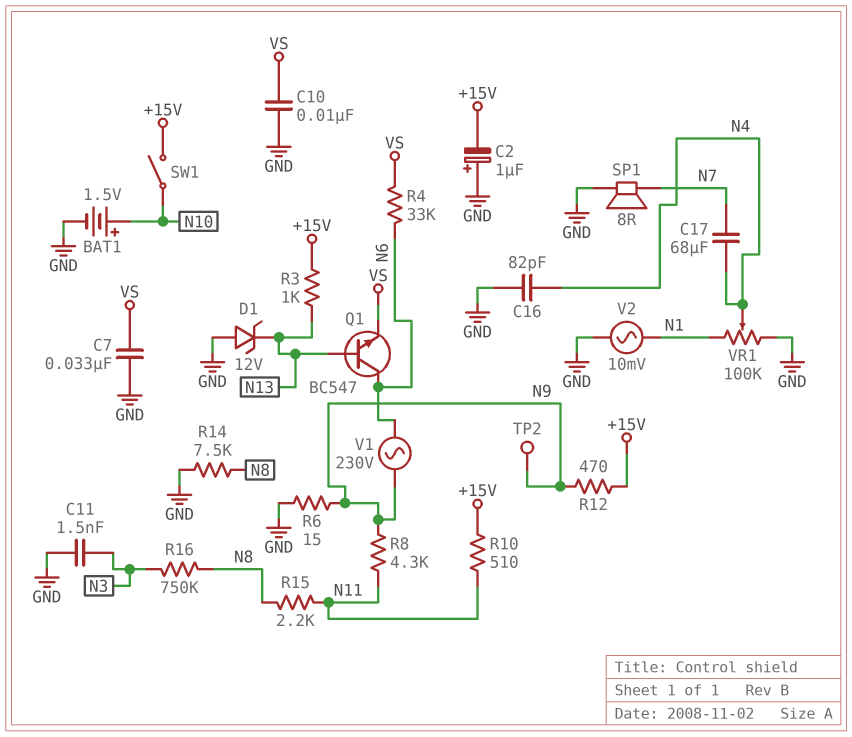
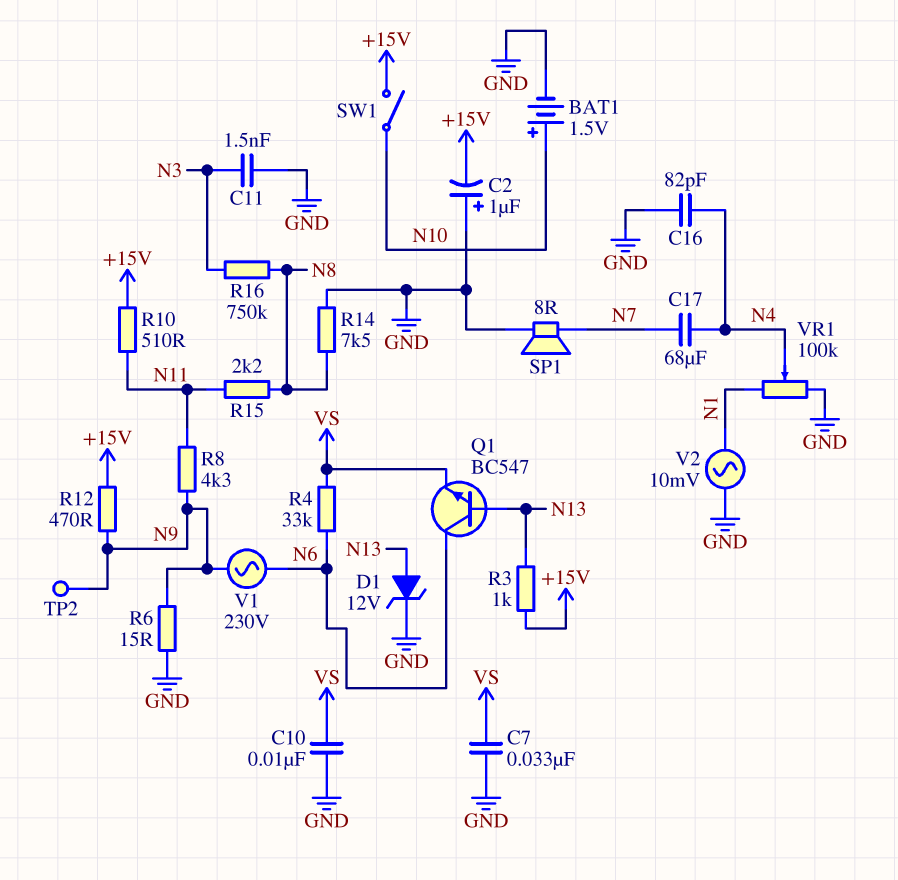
D1: zener 12V (A GND, K N13) -> zener 12V (A N13, K GND)

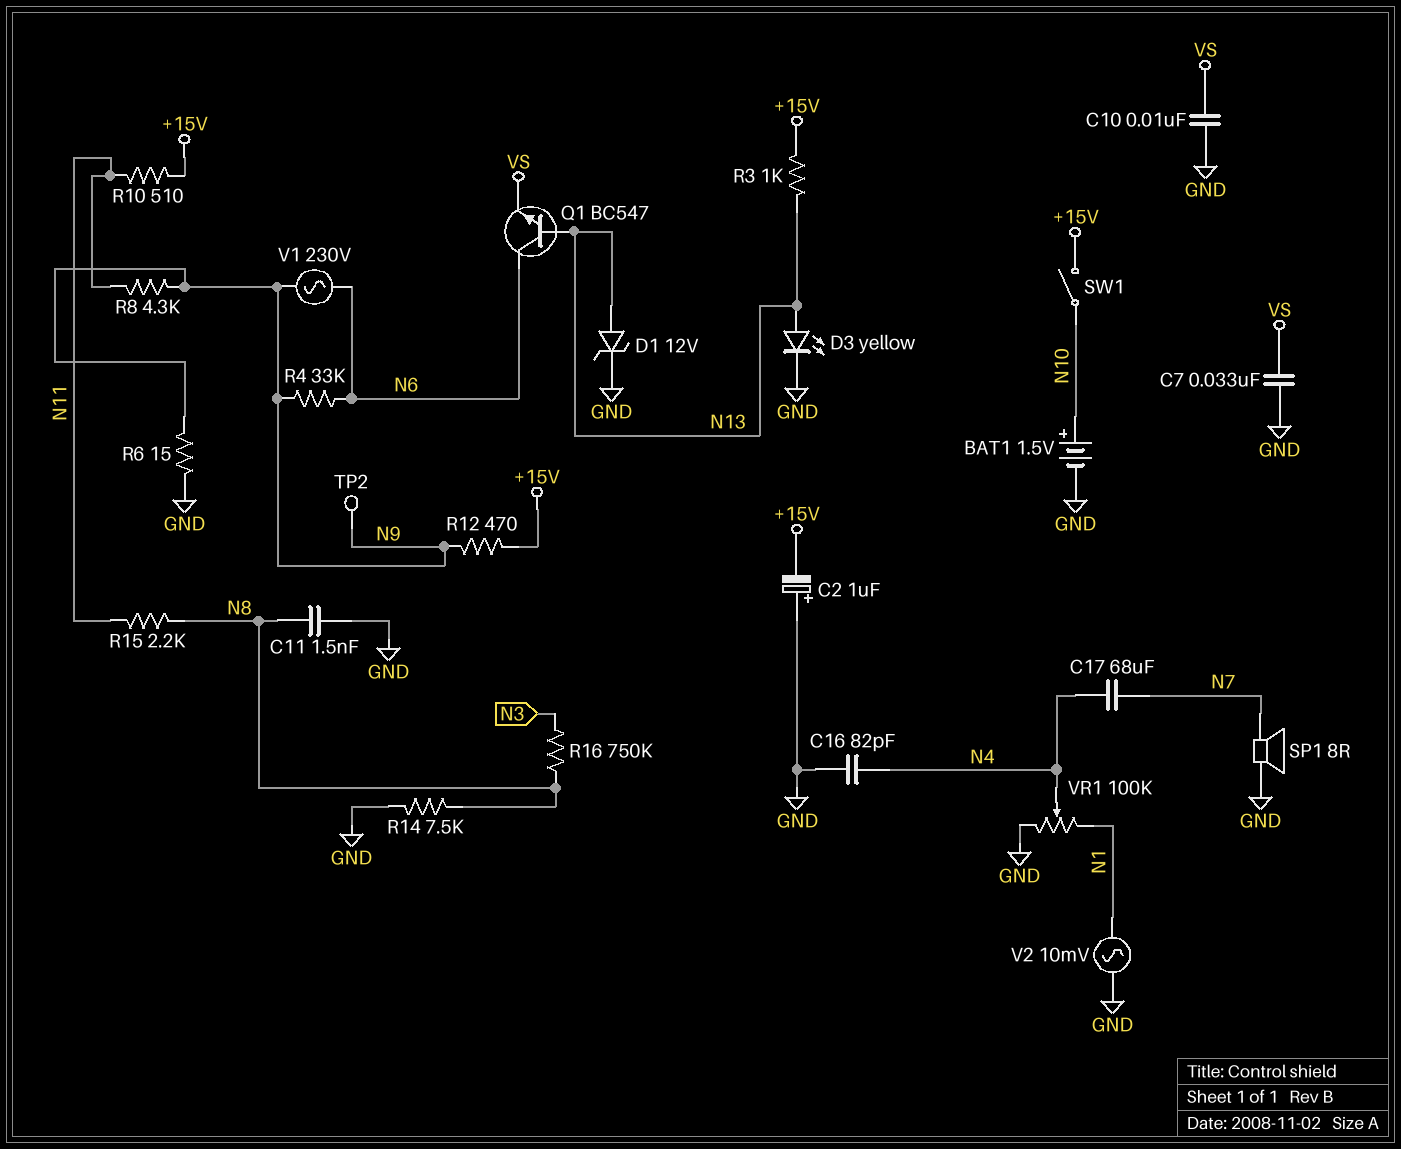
C11: 1.5nF (GND, N3) -> 1.5nF (GND, N8)
D3: none -> LED yellow (A N13, K GND)
R4: 33k (N6, VS) -> 33k (N6, N9)

